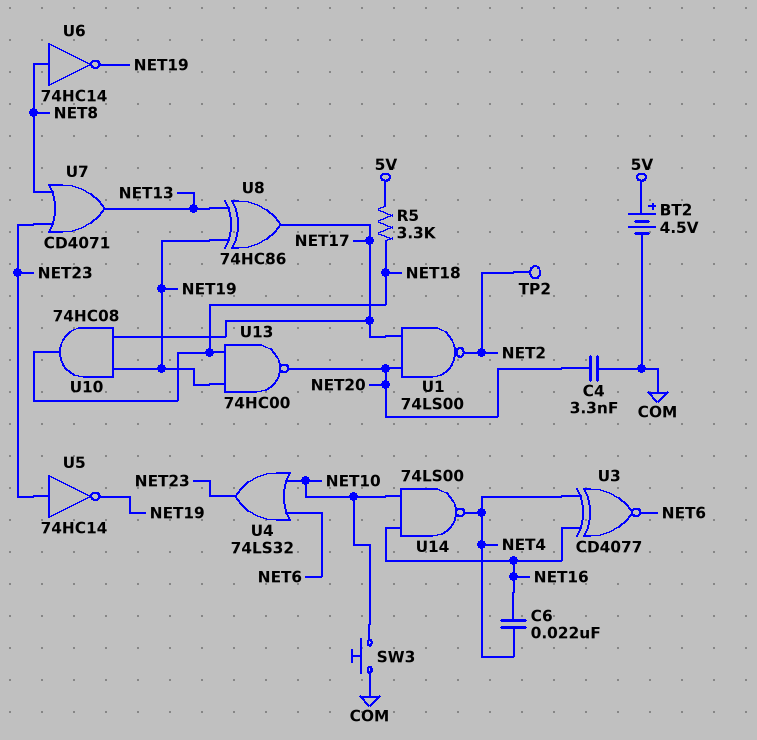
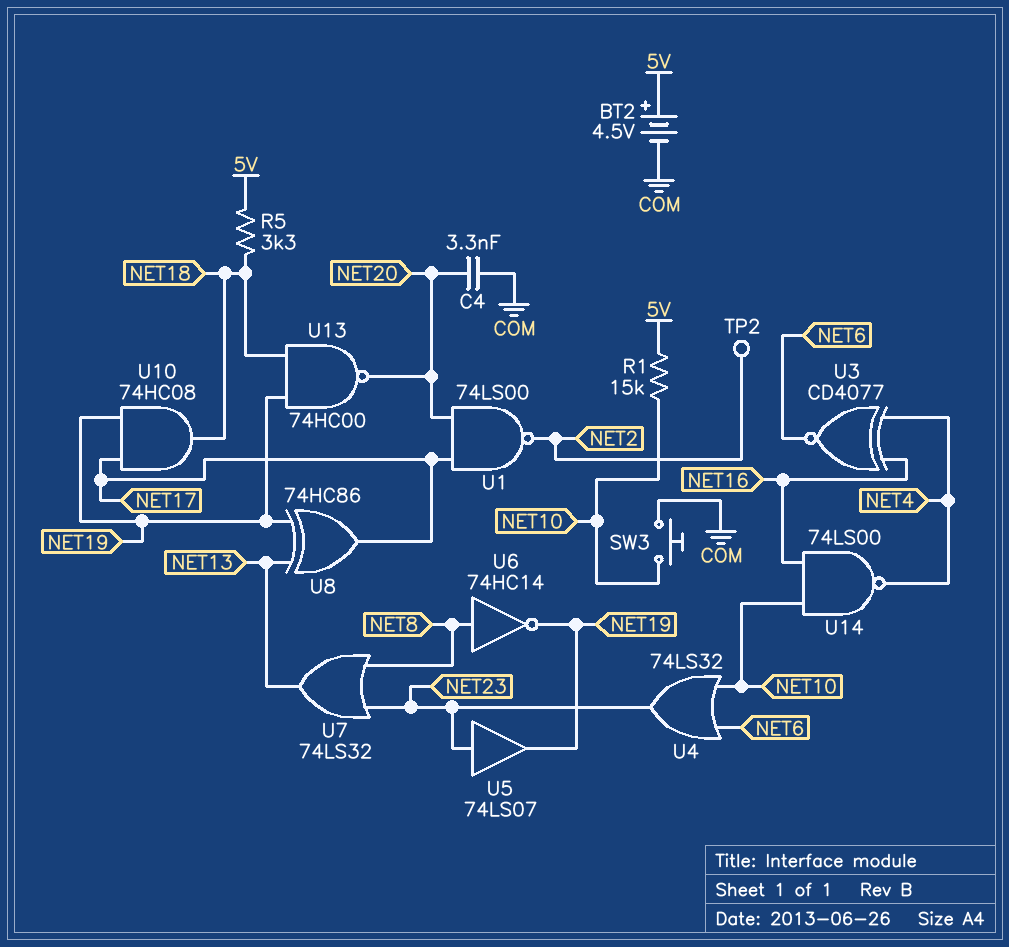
C6: 22nF (NET4, NET16) -> none
R1: none -> 15k (5V, NET10)
U5: NOT 74HC14 (in NET23, out NET19) -> buffer 74LS07 (in NET23, out NET19)
U7: OR CD4071 (in NET8, in NET23, out NET13) -> OR 74LS32 (in NET8, in NET23, out NET13)

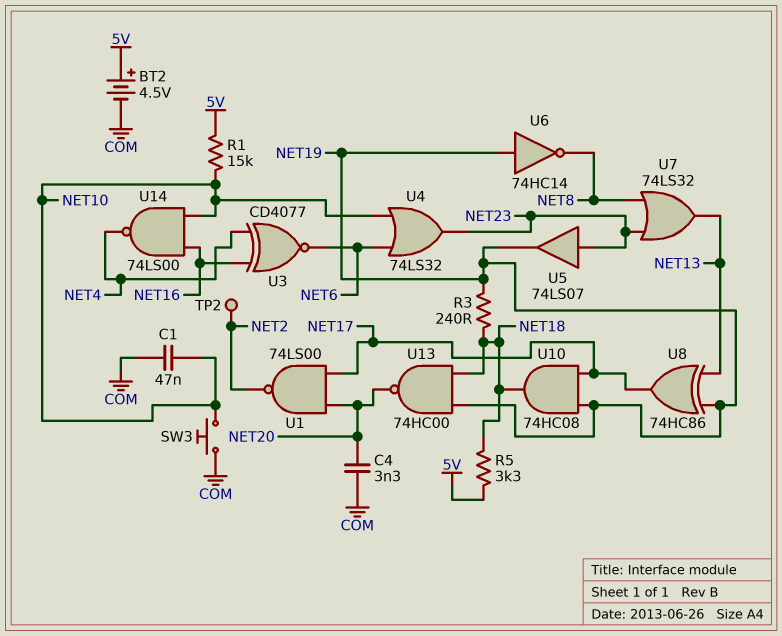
C1: none -> 47nF (COM, NET10)
R3: none -> 240 (NET18, NET19)
U6: NOT 74HC14 (in NET8, out NET19) -> NOT 74HC14 (in NET19, out NET8)

